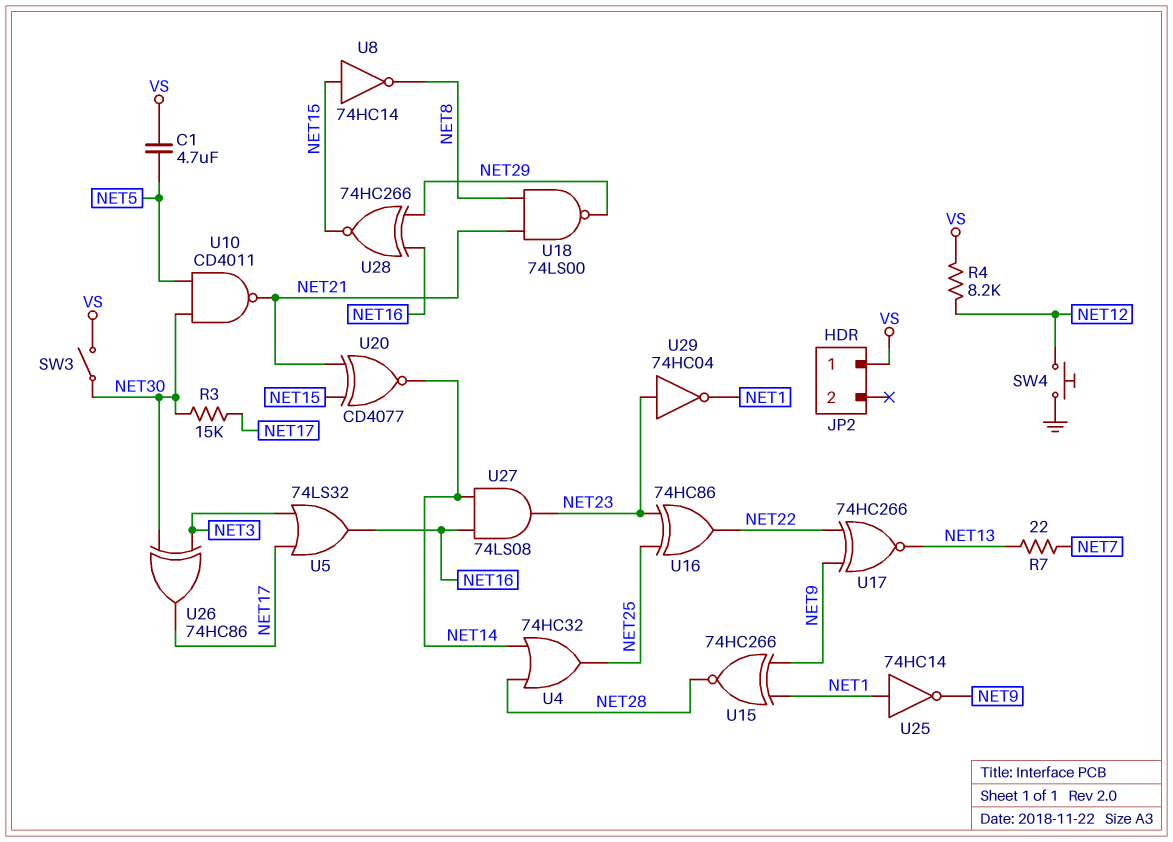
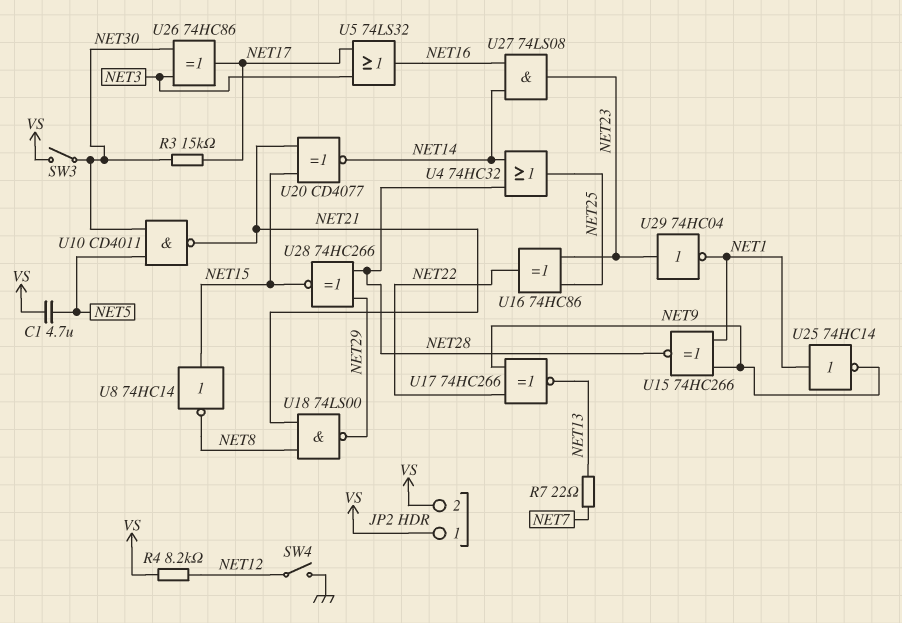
JP2 pin 2: none -> VS
SW4: button (GND, NET12) -> switch (GND, NET12)
U28: XNOR 74HC266 (in NET16, in NET29, out NET15) -> XNOR 74HC266 (in NET28, in NET29, out NET15)

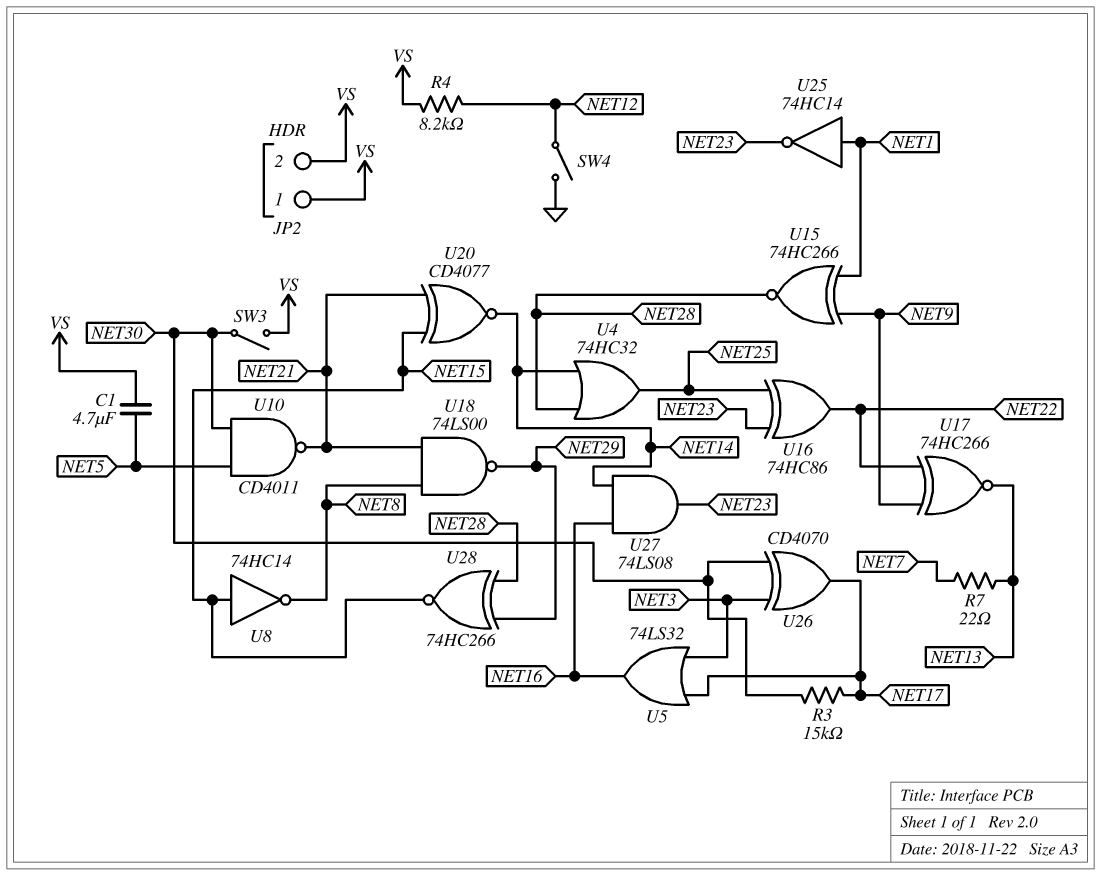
U25: NOT 74HC14 (in NET1, out NET9) -> NOT 74HC14 (in NET1, out NET23)
U26: XOR 74HC86 (in NET3, in NET30, out NET17) -> XOR CD4070 (in NET3, in NET30, out NET17)
U29: NOT 74HC04 (in NET23, out NET1) -> none

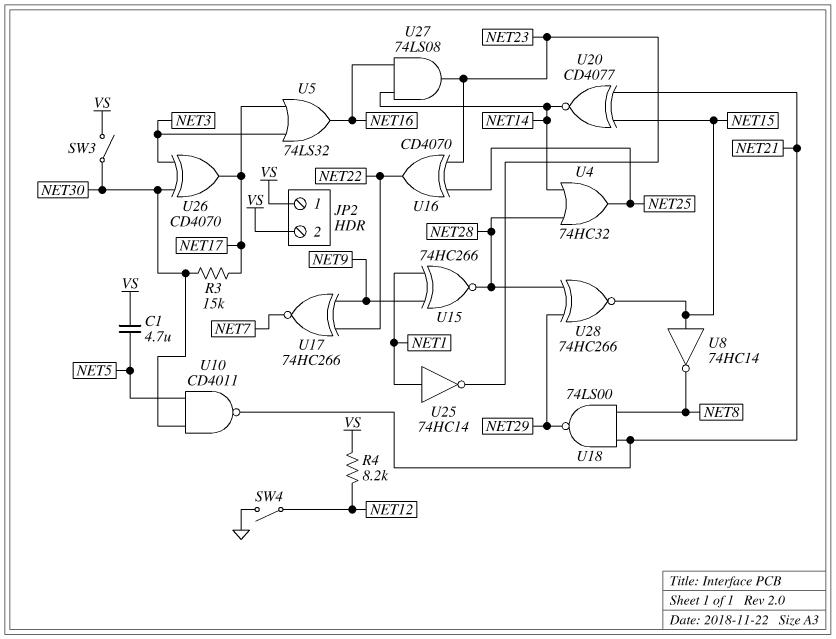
R7: 22 (NET7, NET13) -> none
U16: XOR 74HC86 (in NET23, in NET25, out NET22) -> XOR CD4070 (in NET23, in NET25, out NET22)
U17: XNOR 74HC266 (in NET9, in NET22, out NET13) -> XNOR 74HC266 (in NET9, in NET22, out NET7)

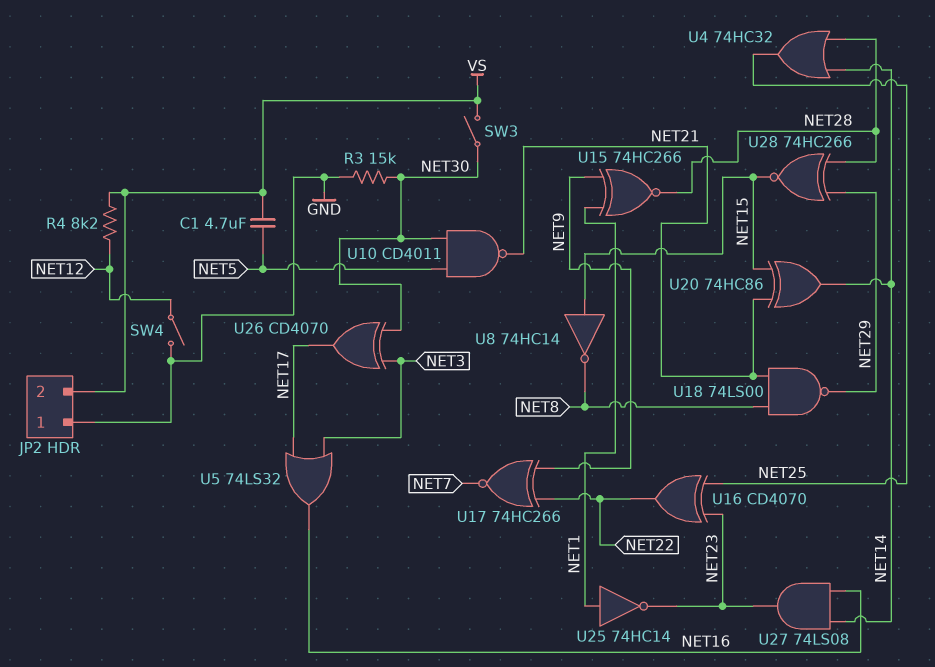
JP2 pin 1: VS -> GND
R3: 15k (NET17, NET30) -> 15k (GND, NET30)
U20: XNOR CD4077 (in NET15, in NET21, out NET14) -> XOR 74HC86 (in NET15, in NET21, out NET14)

